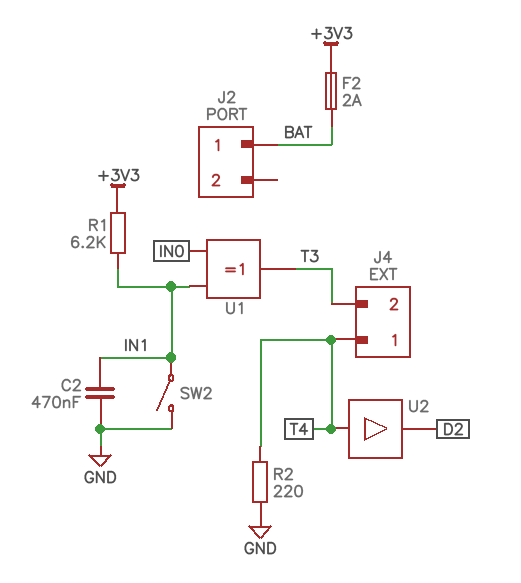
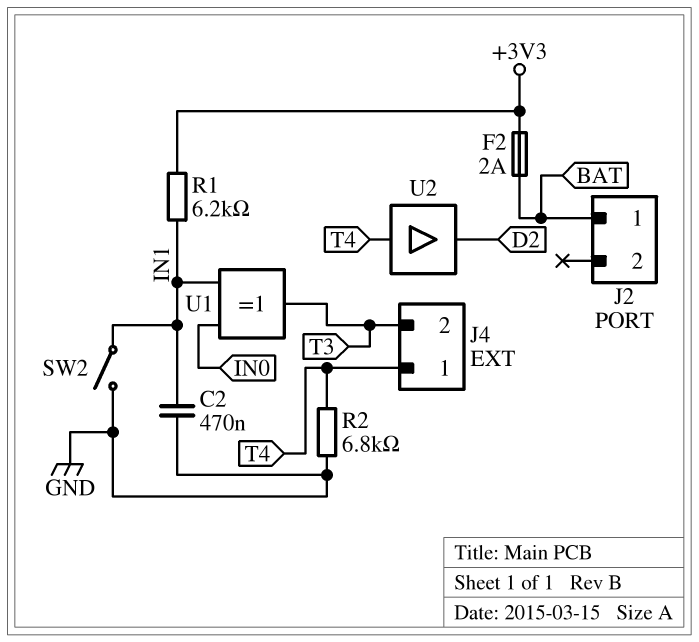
R2: 220 (GND, T4) -> 6.8k (GND, T4)

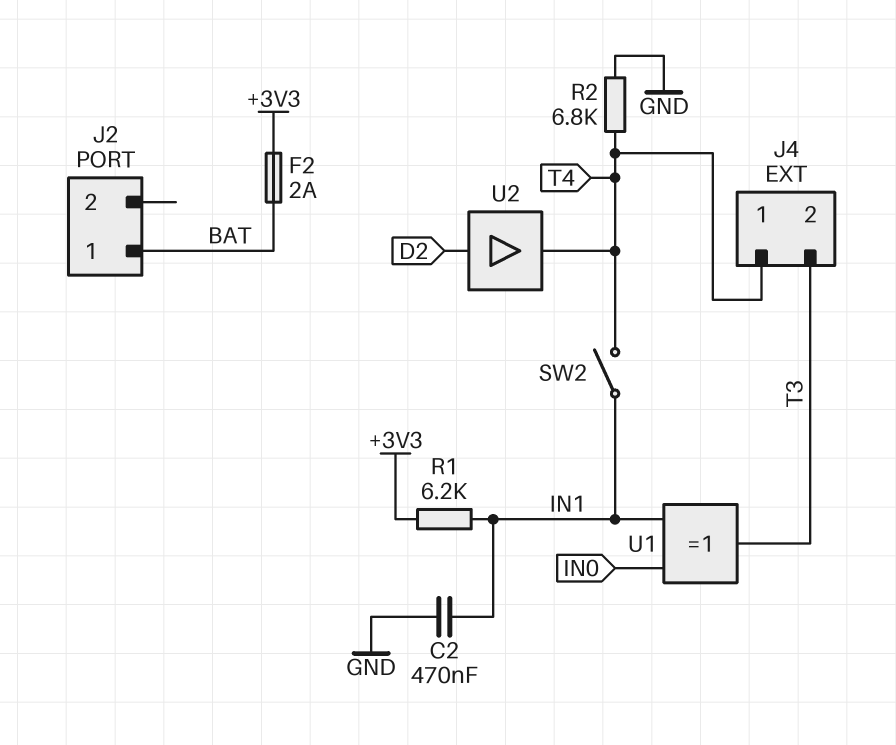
SW2: switch (GND, IN1) -> switch (IN1, T4)
U2: buffer (in T4, out D2) -> buffer (in D2, out T4)

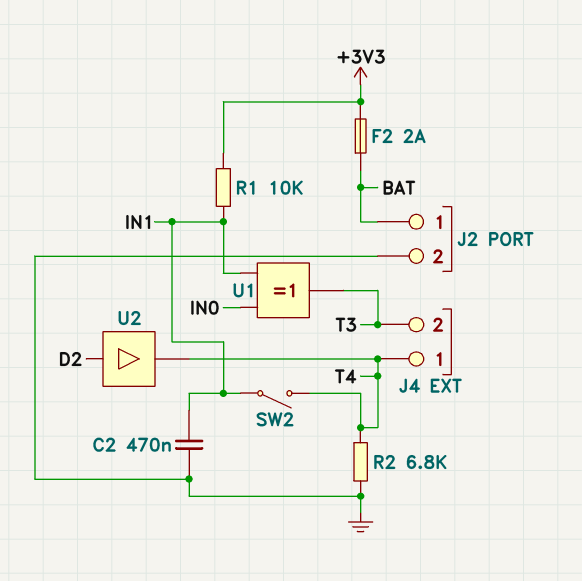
J2 pin 2: none -> GND
R1: 6.2k (+3V3, IN1) -> 10k (+3V3, IN1)

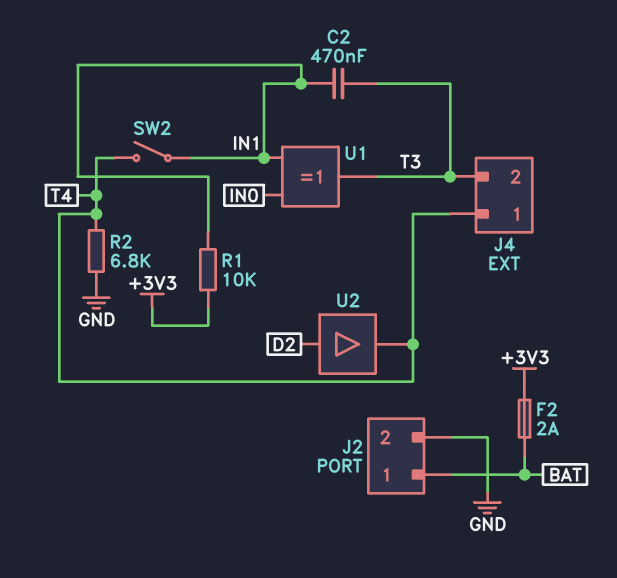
C2: 470nF (GND, IN1) -> 470nF (IN1, T3)

